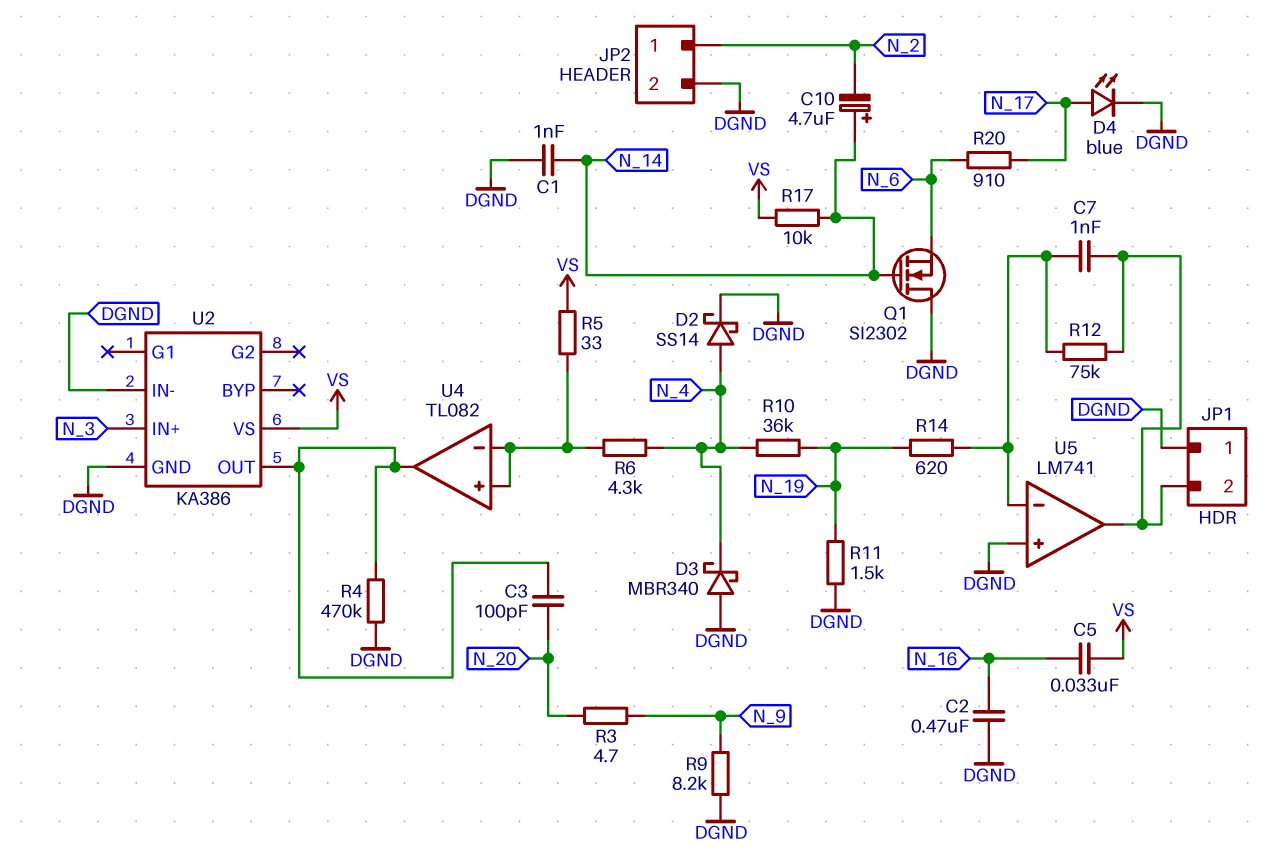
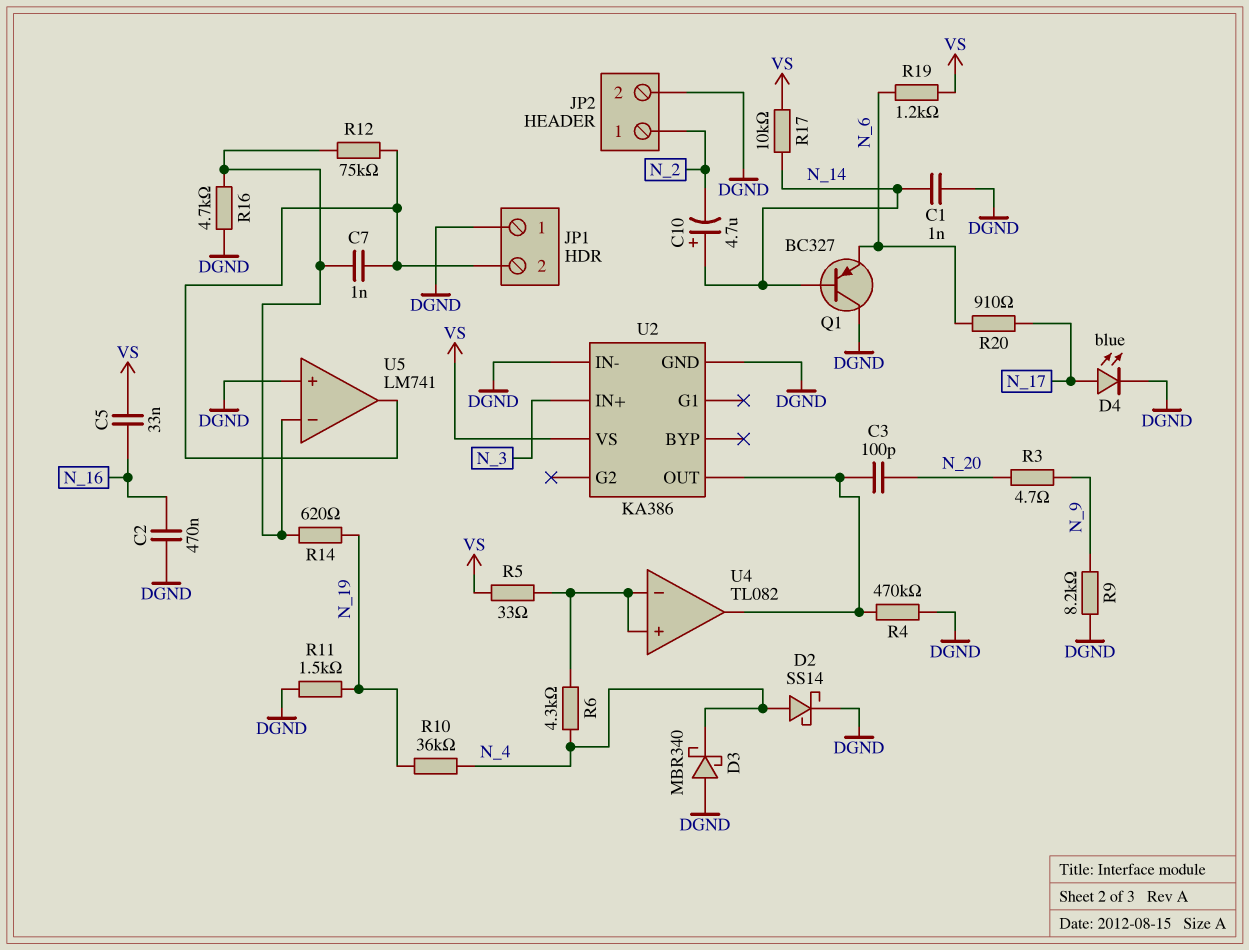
Q1: NMOS SI2302 (G N_14, D DGND, S N_6) -> PNP BC327 (B N_14, C DGND, E N_6)
R16: none -> 4.7k (DGND, U5/in-)
R19: none -> 1.2k (N_6, VS)

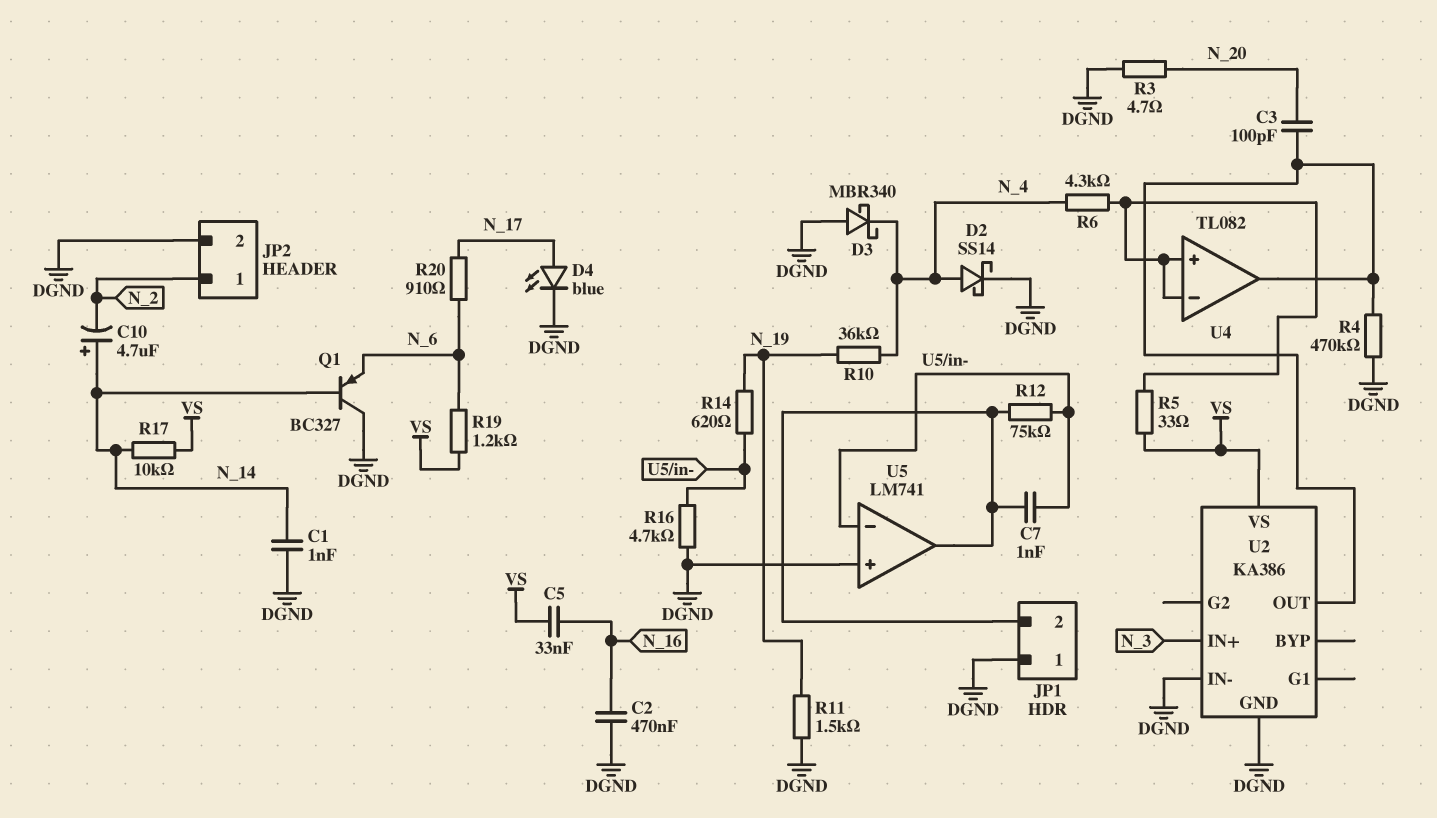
R3: 4.7 (N_9, N_20) -> 4.7 (DGND, N_20)
R9: 8.2k (DGND, N_9) -> none

